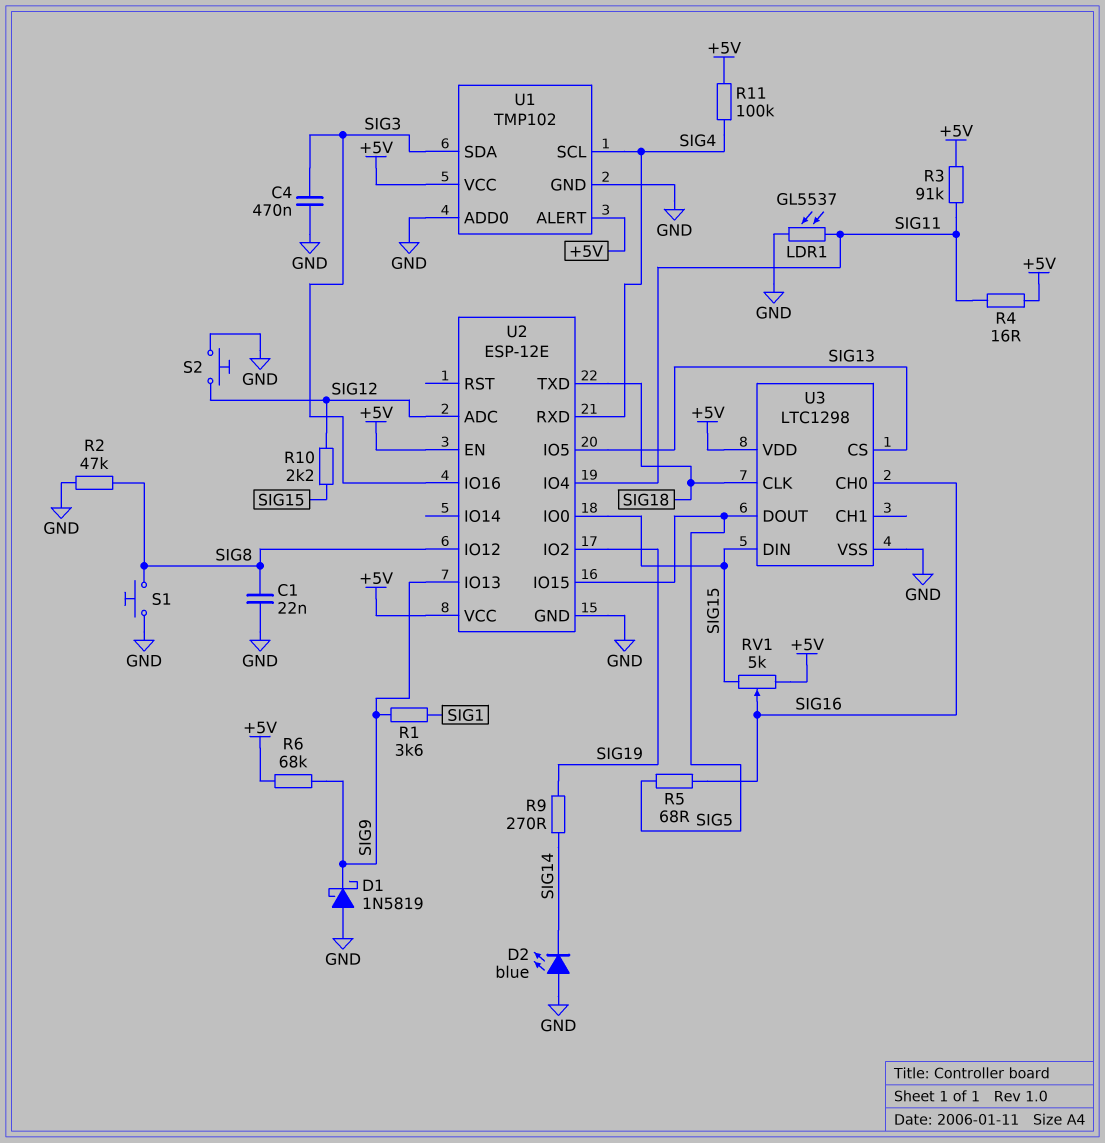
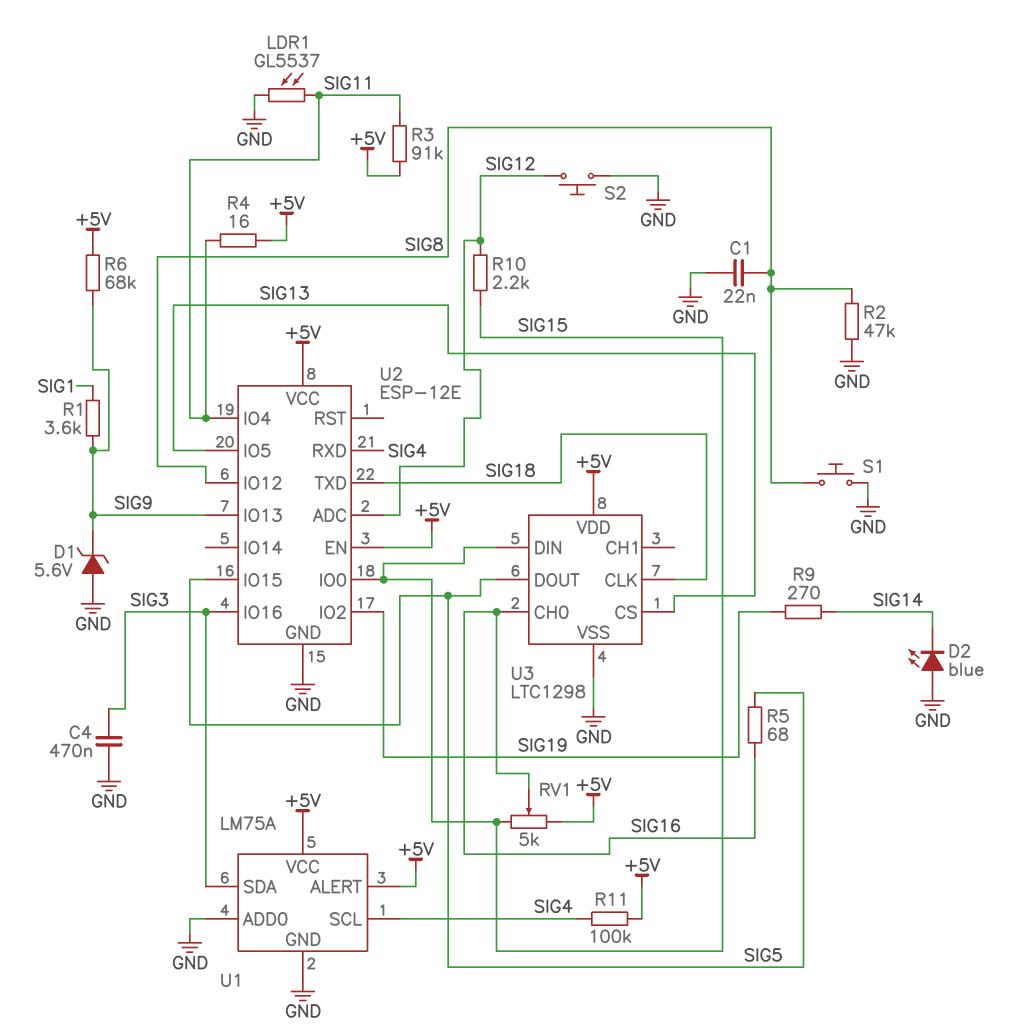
D1: schottky 1N5819 (A GND, K SIG9) -> zener 5.6V (A GND, K SIG9)
U1: TMP102 -> LM75A

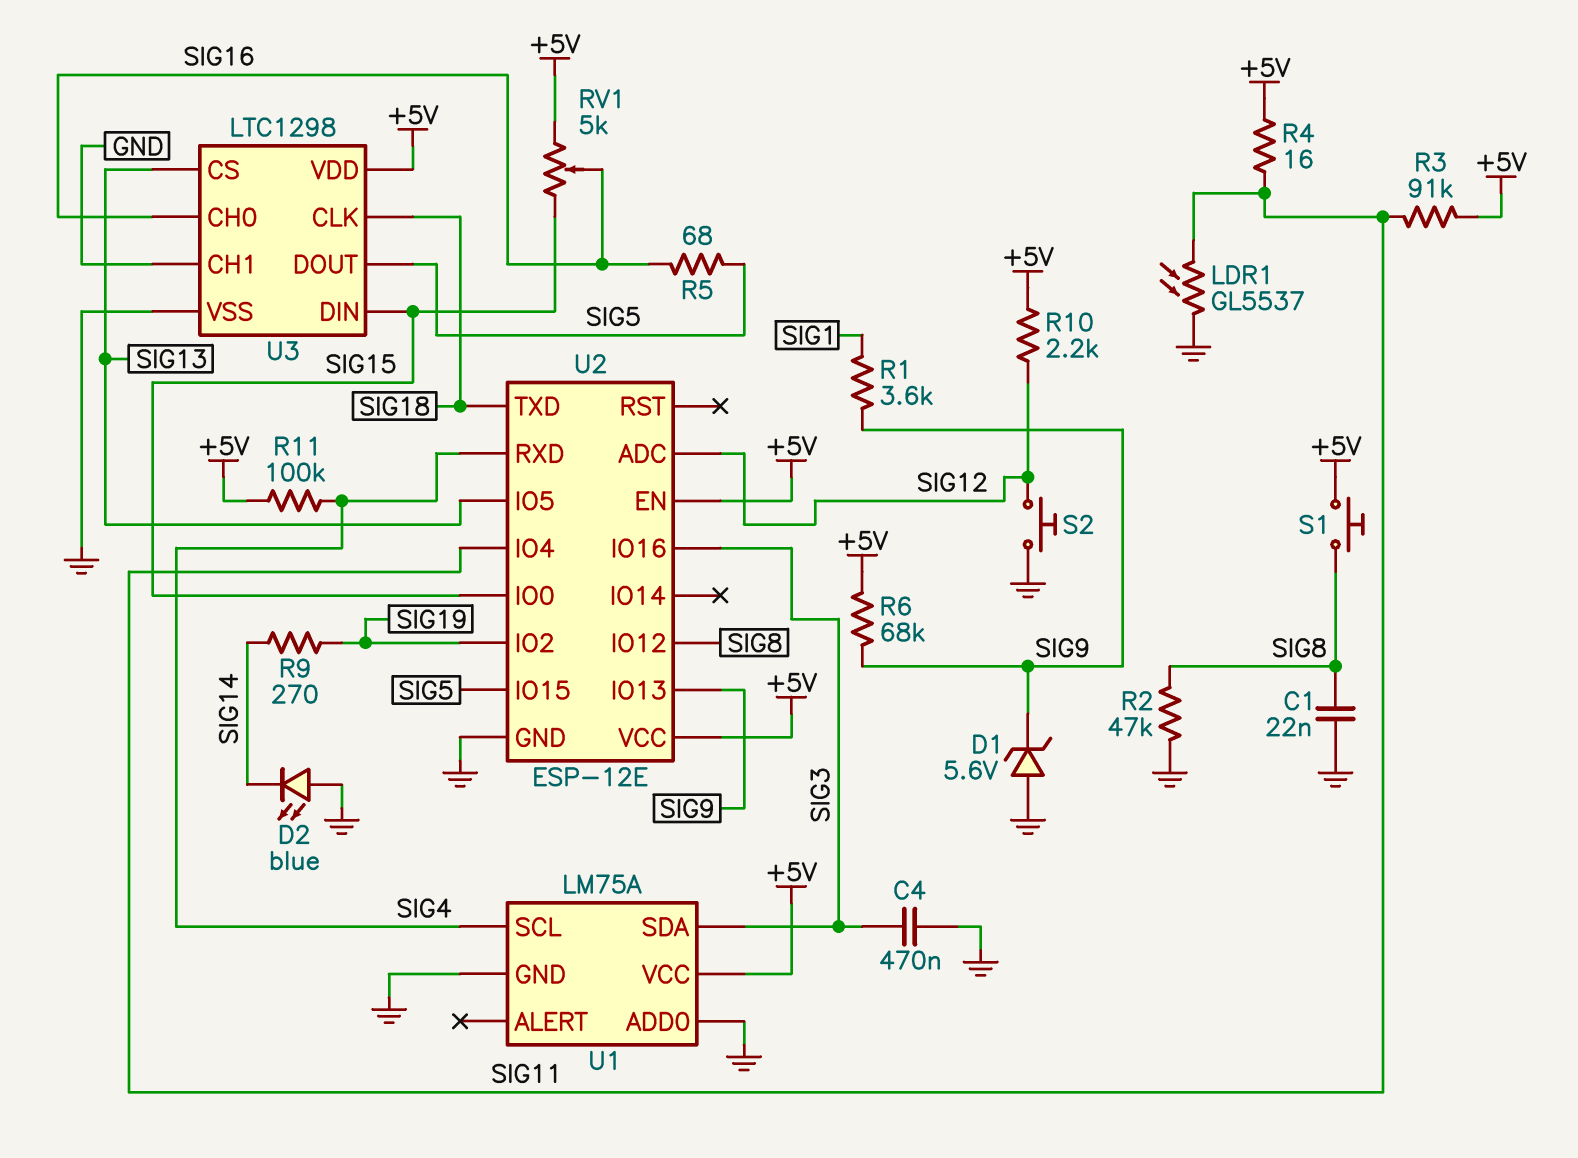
R10: 2.2k (SIG12, SIG15) -> 2.2k (+5V, SIG12)
S1: button (GND, SIG8) -> button (+5V, SIG8)
U1 pin ALERT: +5V -> none
U3 pin CH1: none -> GND

